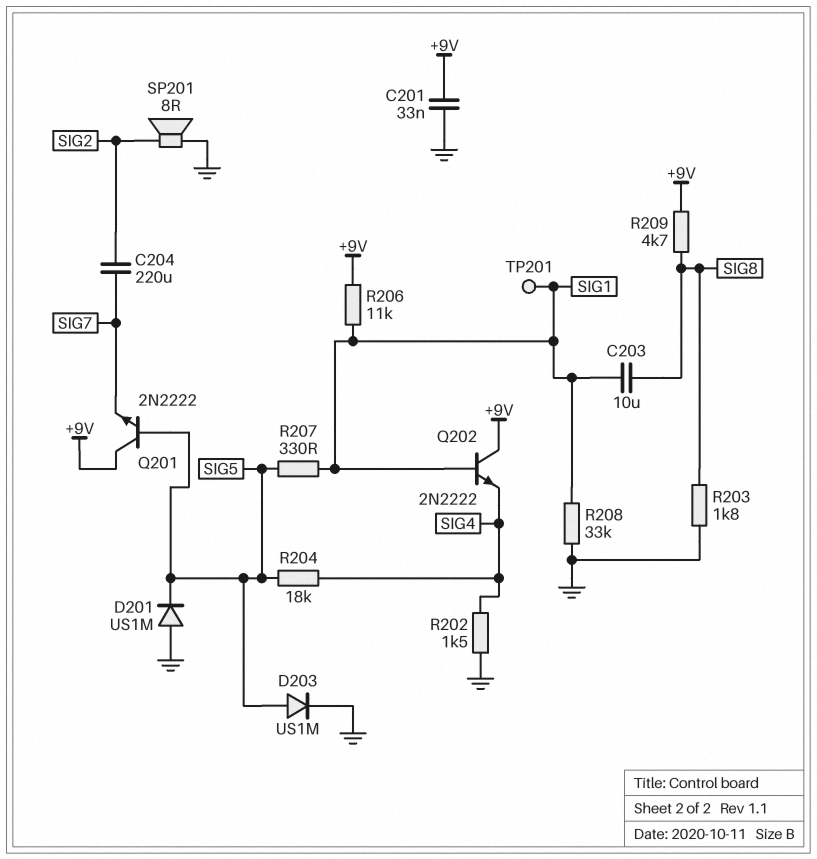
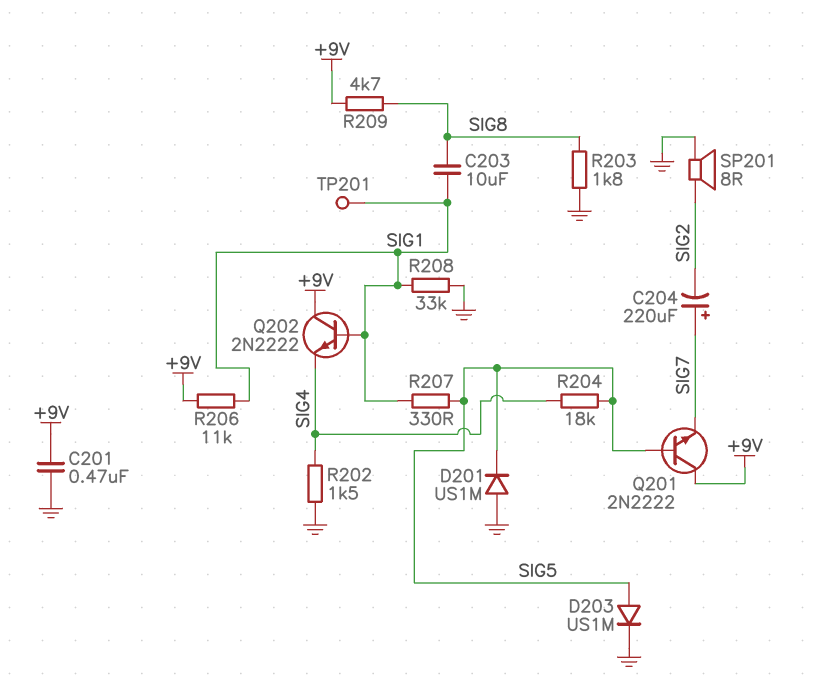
C201: 33nF (+9V, GND) -> 470nF (+9V, GND)
C204: 220uF (SIG2, SIG7) -> 220uF (plus SIG7, minus SIG2)

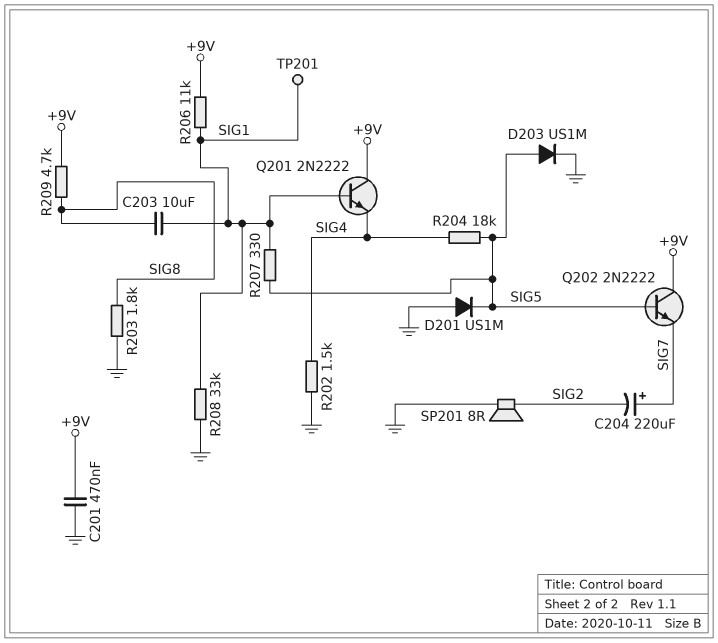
Q201: NPN 2N2222 (B SIG5, C +9V, E SIG7) -> NPN 2N2222 (B SIG1, C +9V, E SIG4)
Q202: NPN 2N2222 (B SIG1, C +9V, E SIG4) -> NPN 2N2222 (B SIG5, C +9V, E SIG7)

